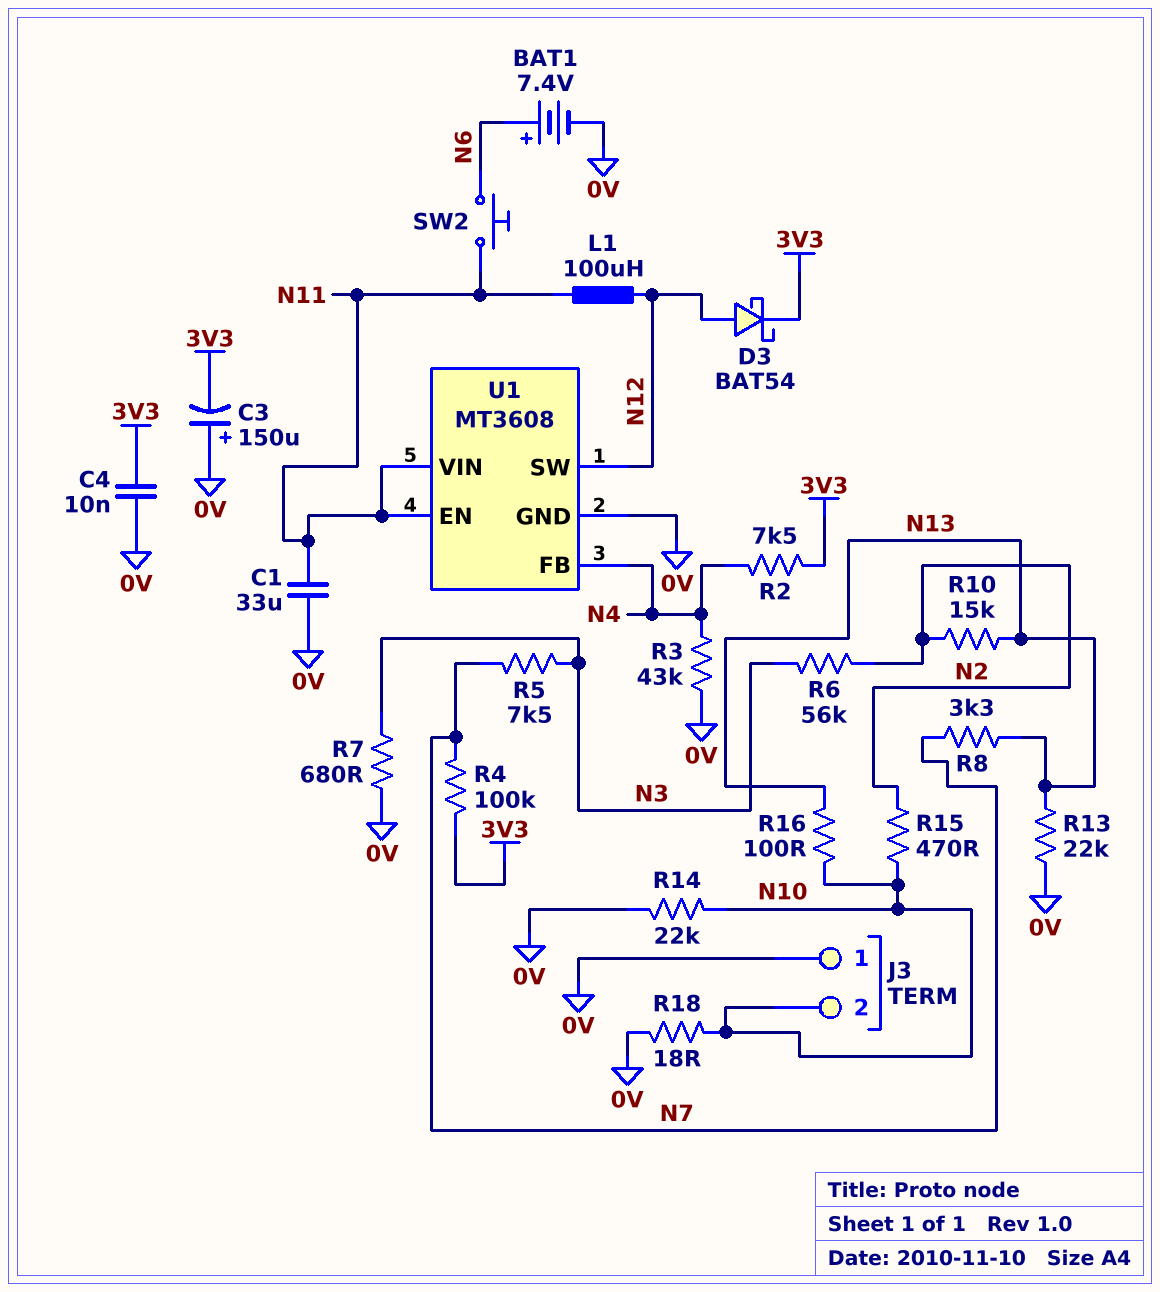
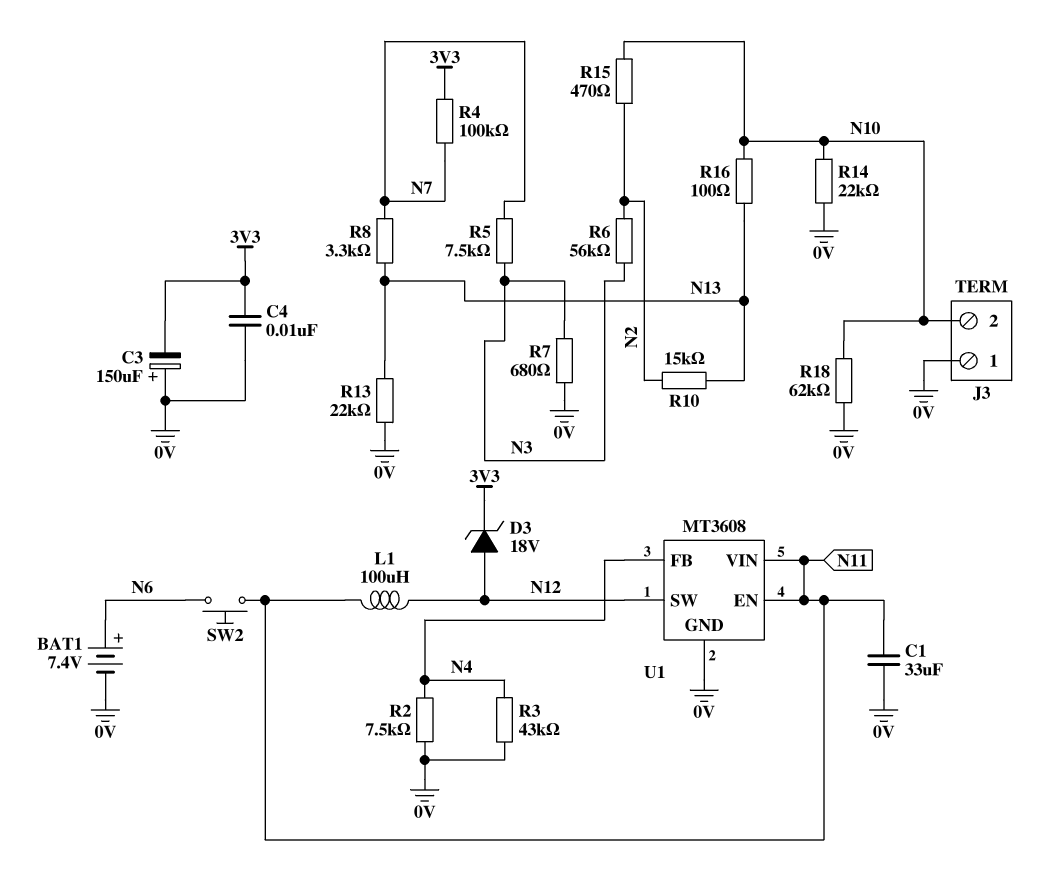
D3: schottky BAT54 (A N12, K 3V3) -> zener 18V (A N12, K 3V3)
R2: 7.5k (3V3, N4) -> 7.5k (0V, N4)
R18: 18 (0V, N10) -> 62k (0V, N10)

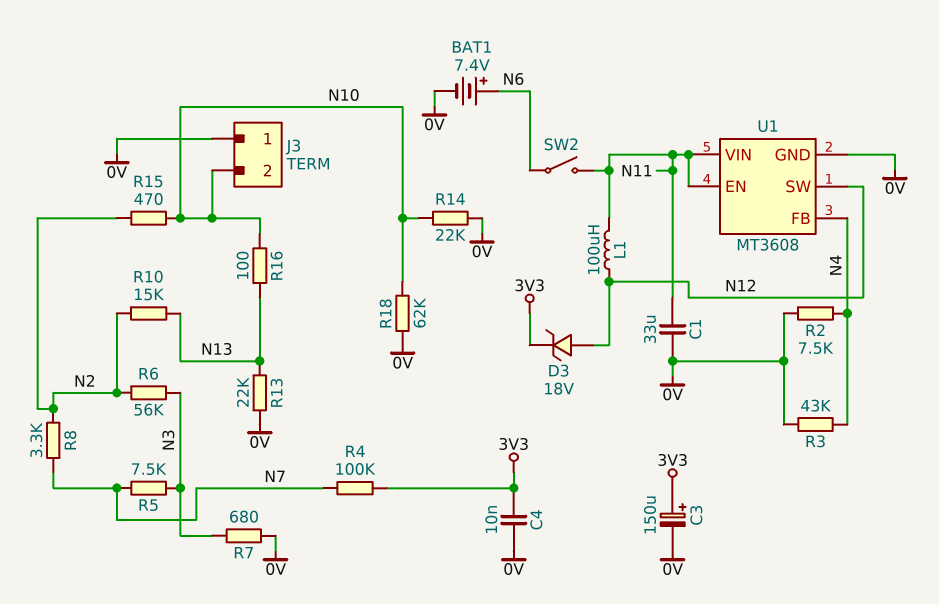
C3: 150uF (plus 0V, minus 3V3) -> 150uF (plus 3V3, minus 0V)
R8: 3.3k (N7, N13) -> 3.3k (N2, N7)
SW2: button (N6, N11) -> switch (N6, N11)

